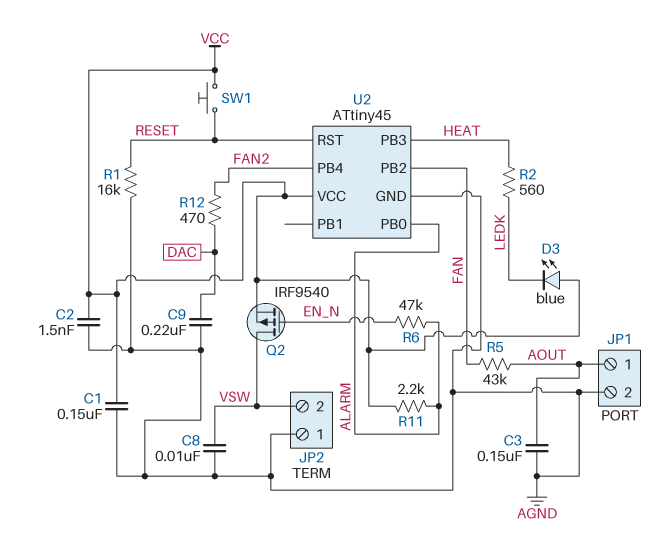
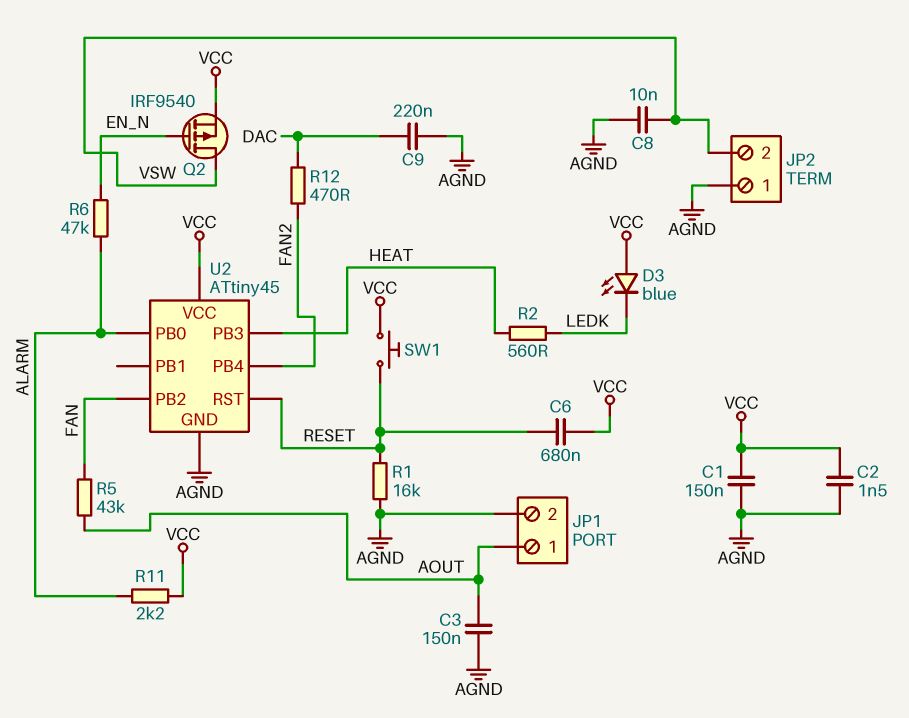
C6: none -> 680nF (RESET, VCC)

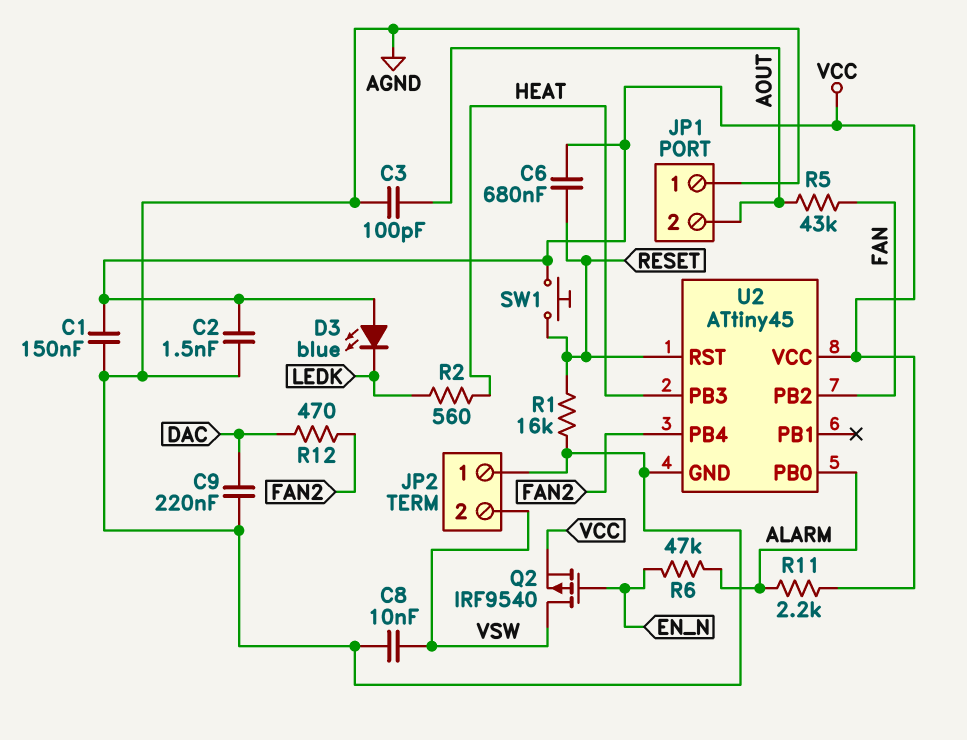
C3: 150nF (AGND, AOUT) -> 100pF (AGND, AOUT)
JP1 pin 1: AOUT -> AGND
JP1 pin 2: AGND -> AOUT

